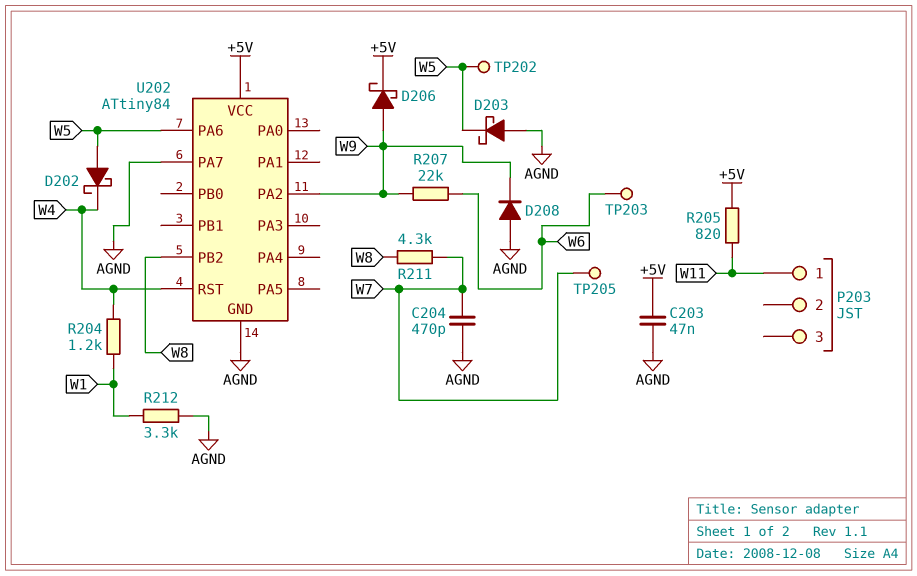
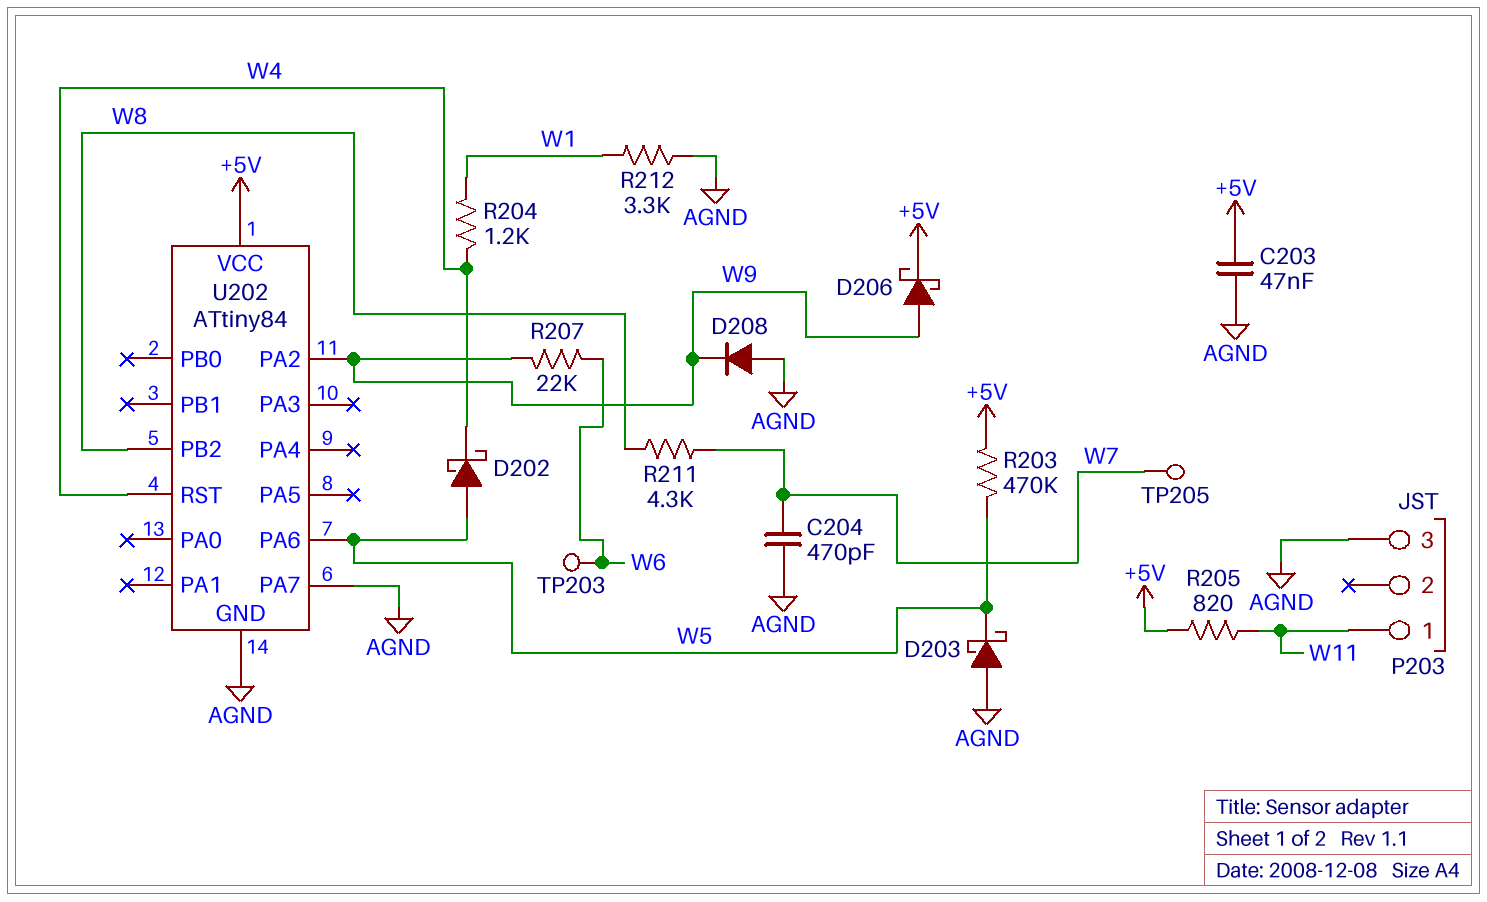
P203 pin 3: none -> AGND
R203: none -> 470k (+5V, W5)
TP202: test point (W5) -> none

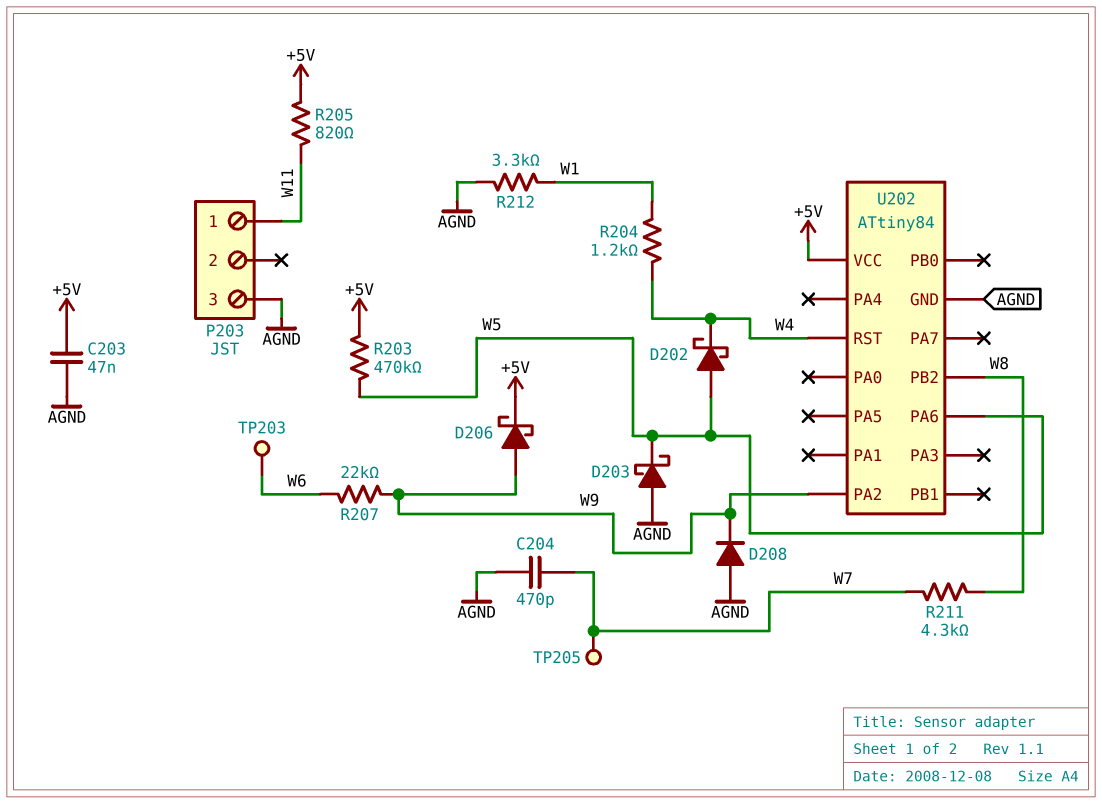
U202 pin PA7: AGND -> none

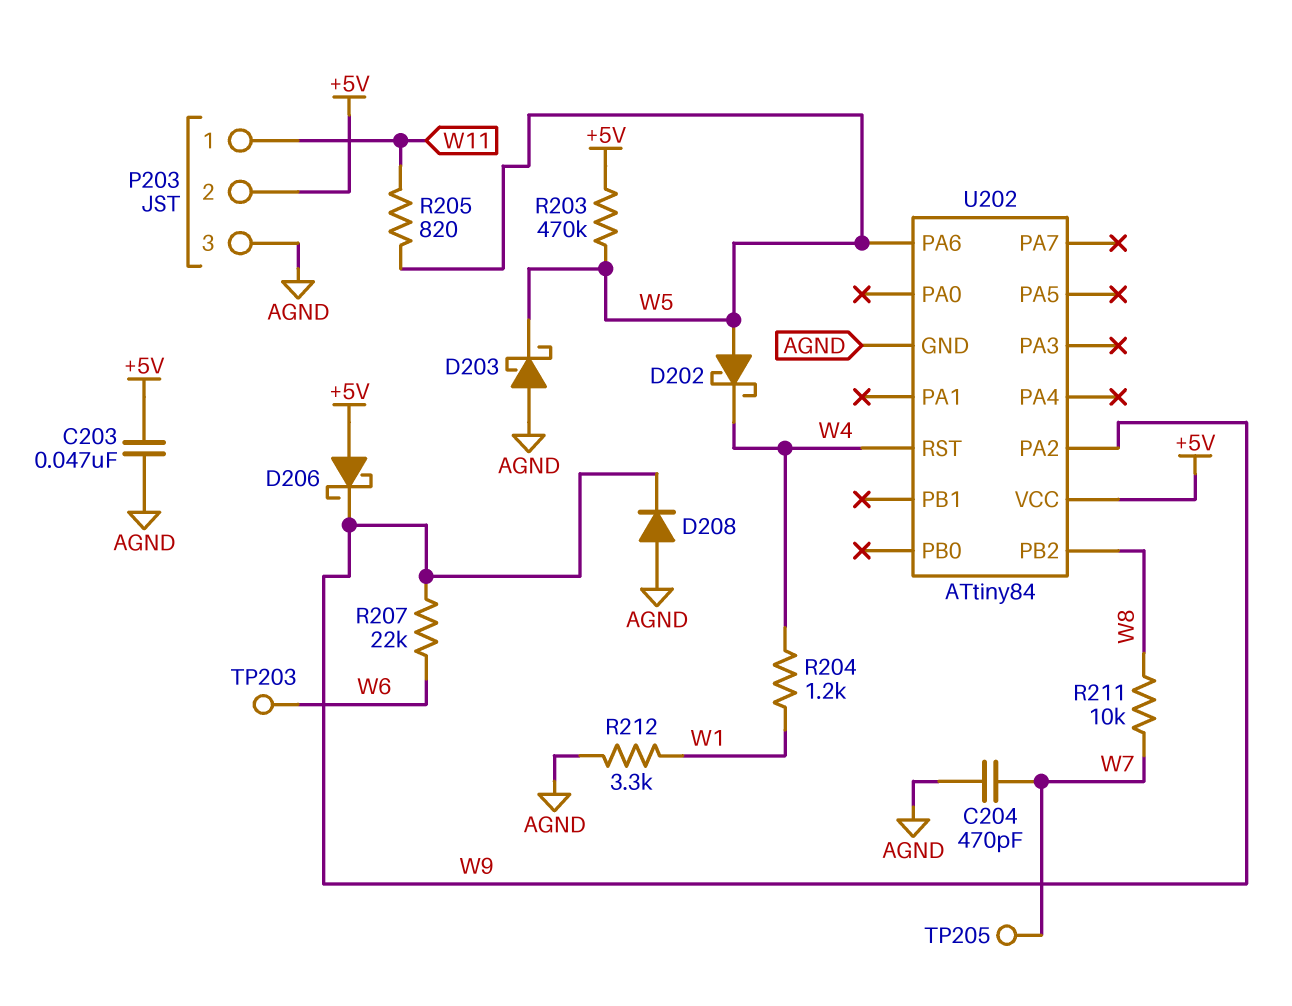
D206: schottky (A W9, K +5V) -> schottky (A +5V, K W9)
P203 pin 2: none -> +5V
R205: 820 (+5V, W11) -> 820 (W5, W11)
R211: 4.3k (W7, W8) -> 10k (W7, W8)

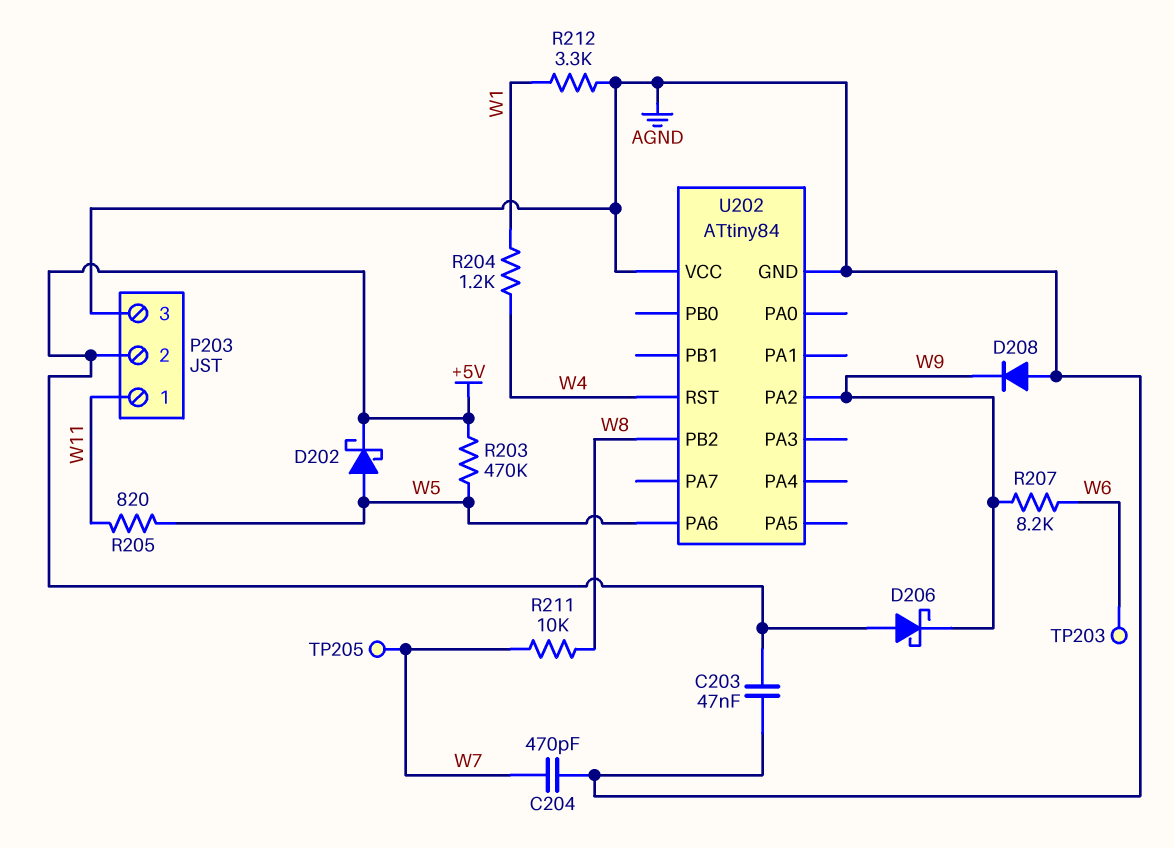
D202: schottky (A W5, K W4) -> schottky (A W5, K +5V)
D203: schottky (A AGND, K W5) -> none
R207: 22k (W6, W9) -> 8.2k (W6, W9)
U202 pin VCC: +5V -> AGND

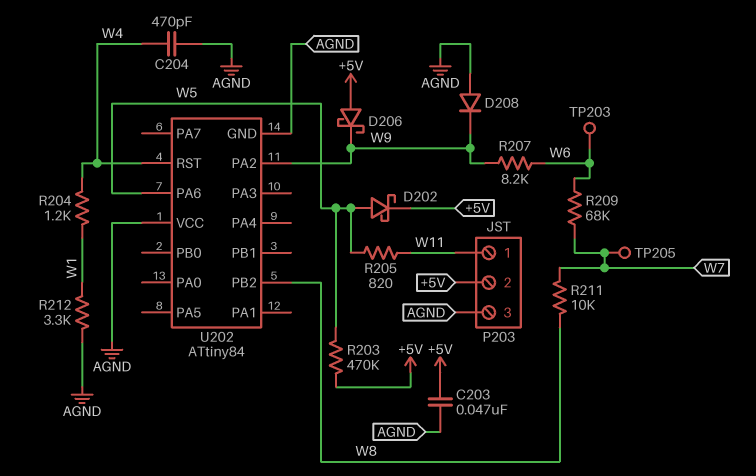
C204: 470pF (AGND, W7) -> 470pF (AGND, W4)
R209: none -> 68k (W6, W7)

